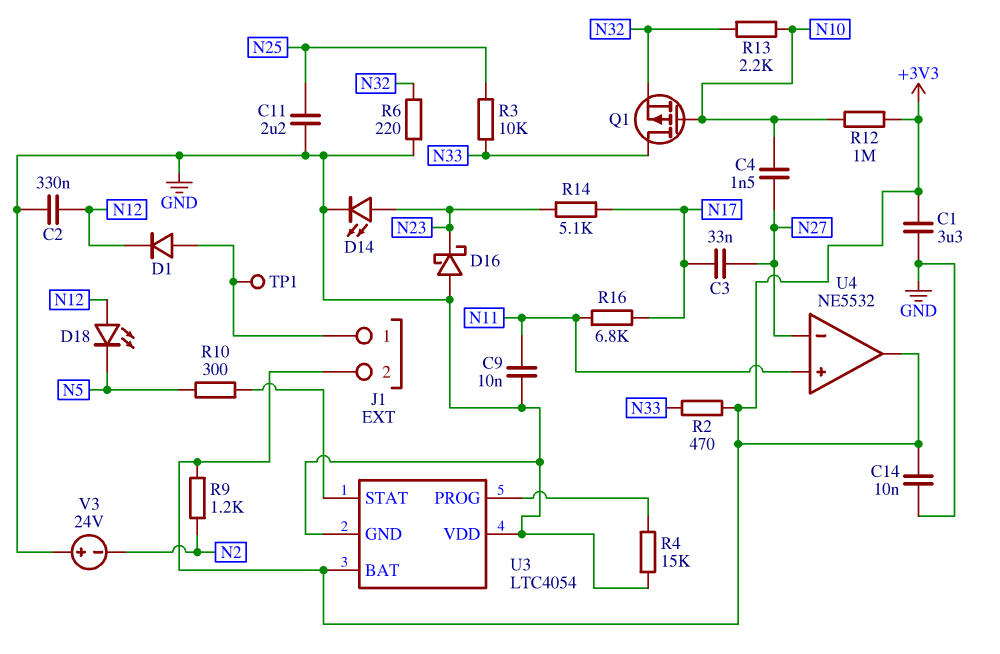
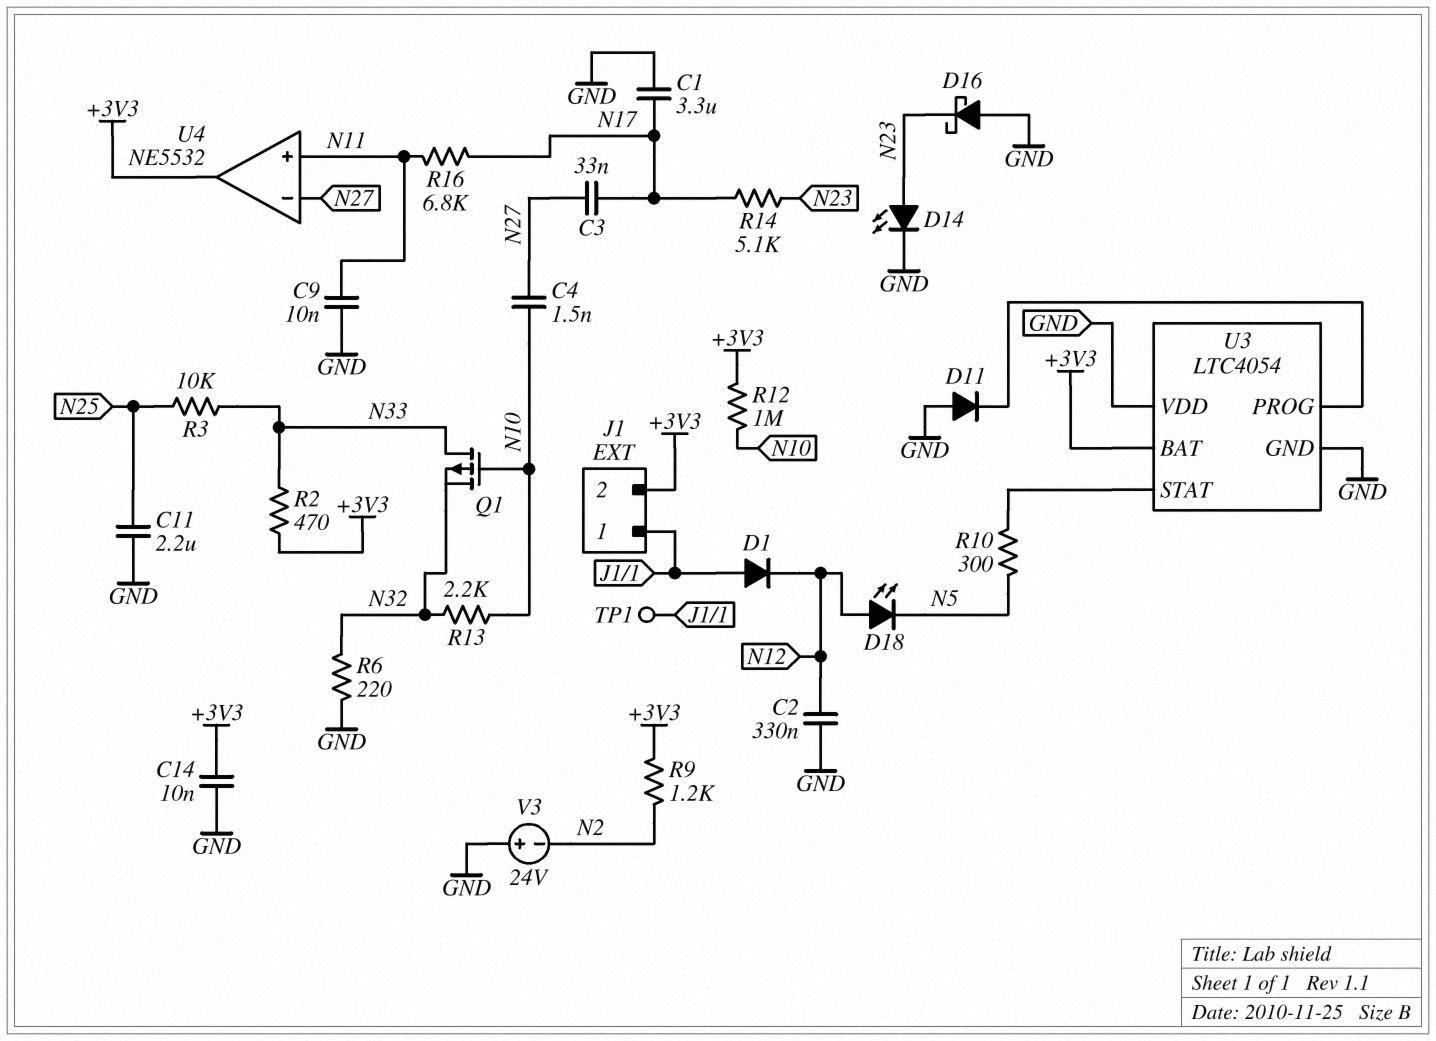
C1: 3.3uF (+3V3, GND) -> 3.3uF (GND, N17)
D11: none -> diode (A GND, K U3/PROG)
R4: 15k (GND, U3/PROG) -> none

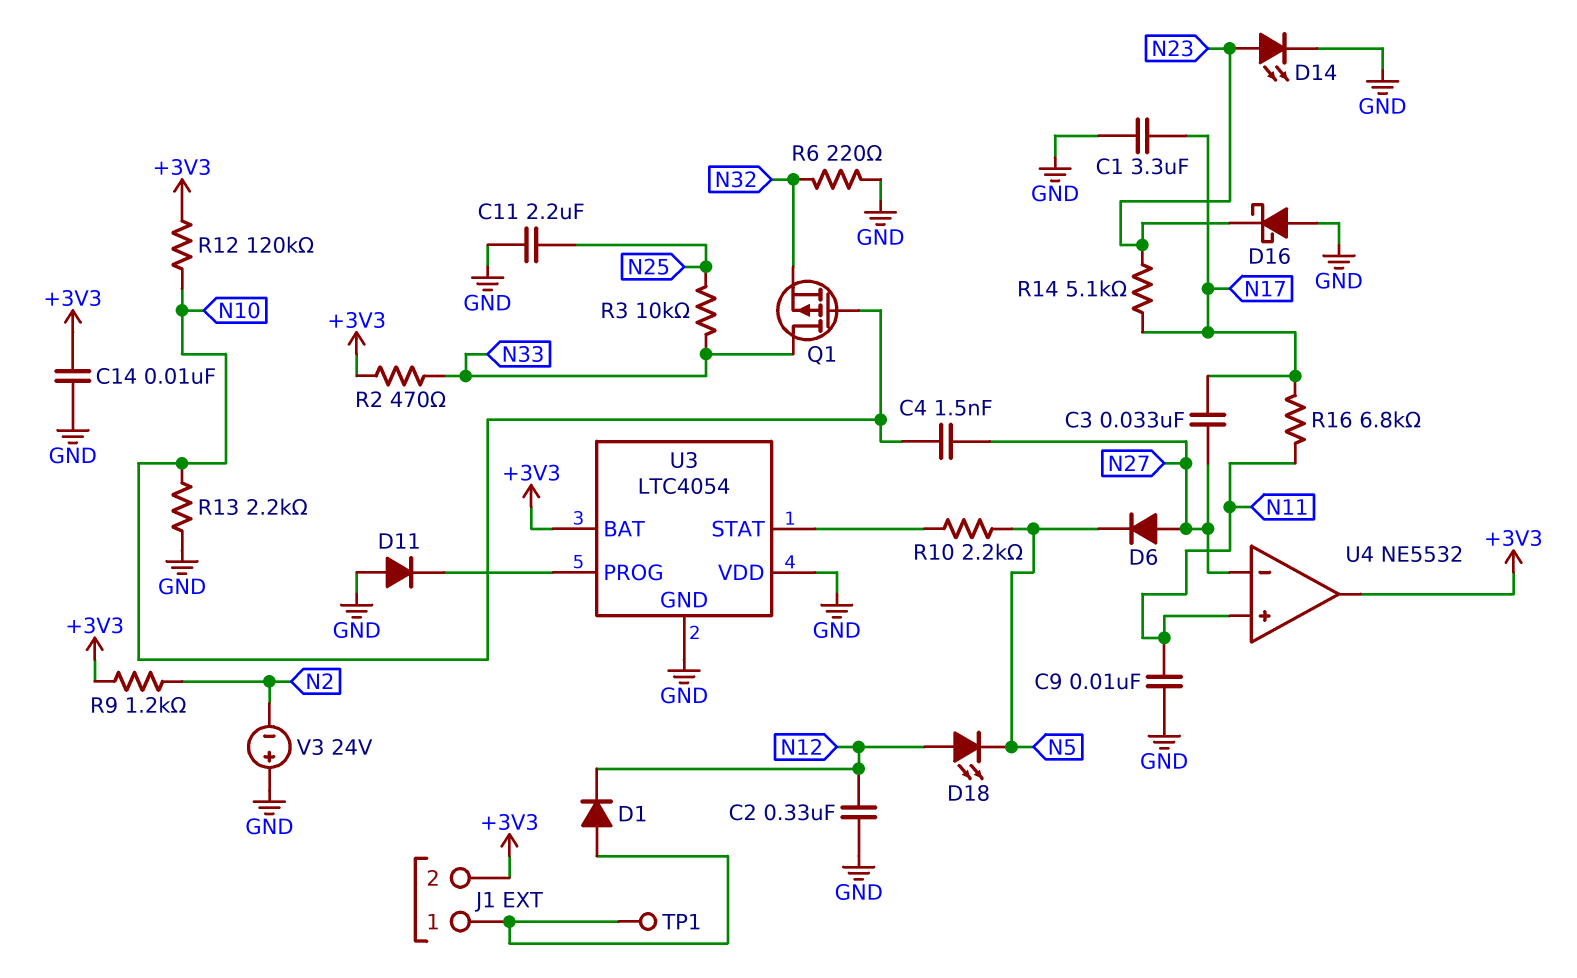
D6: none -> diode (A N27, K N5)
R10: 300 (N5, U3/STAT) -> 2.2k (N5, U3/STAT)
R12: 1M (+3V3, N10) -> 120k (+3V3, N10)
R13: 2.2k (N10, N32) -> 2.2k (GND, N10)

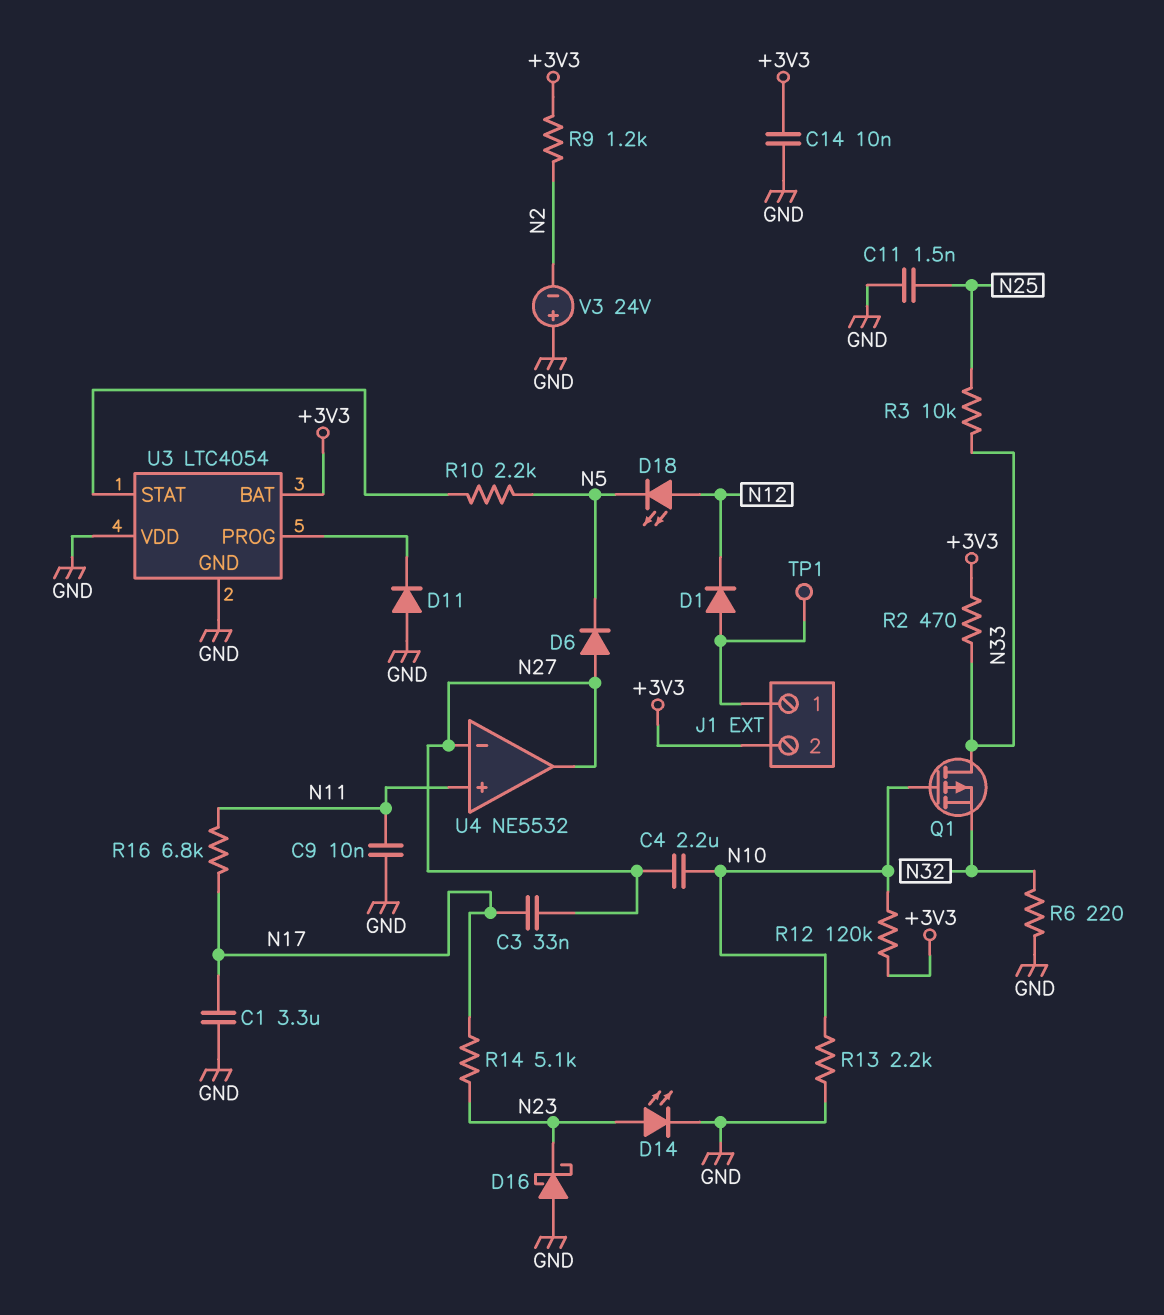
C2: 330nF (GND, N12) -> none
C4: 1.5nF (N10, N27) -> 2.2uF (N10, N27)
C11: 2.2uF (GND, N25) -> 1.5nF (GND, N25)
U4 pin out: +3V3 -> N27

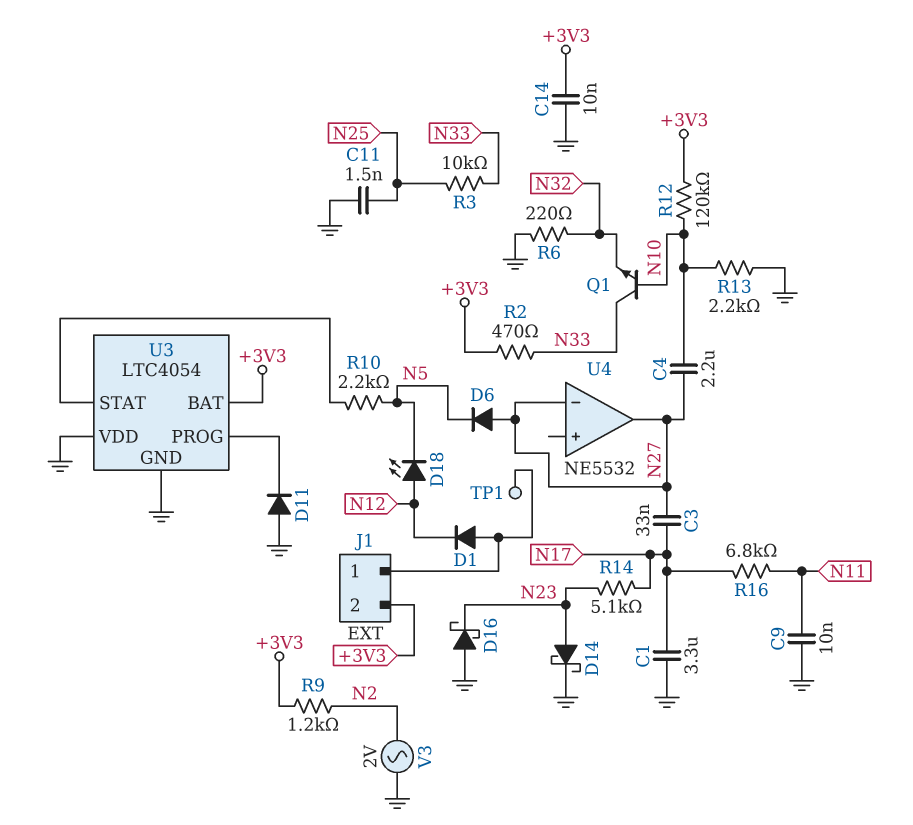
D14: LED (A N23, K GND) -> schottky (A N23, K GND)
Q1: PMOS (G N10, D N33, S N32) -> NPN (B N10, C N33, E N32)
U4 pin in+: N11 -> none
V3: 24V (plus GND, minus N2) -> AC 2V (GND, N2)

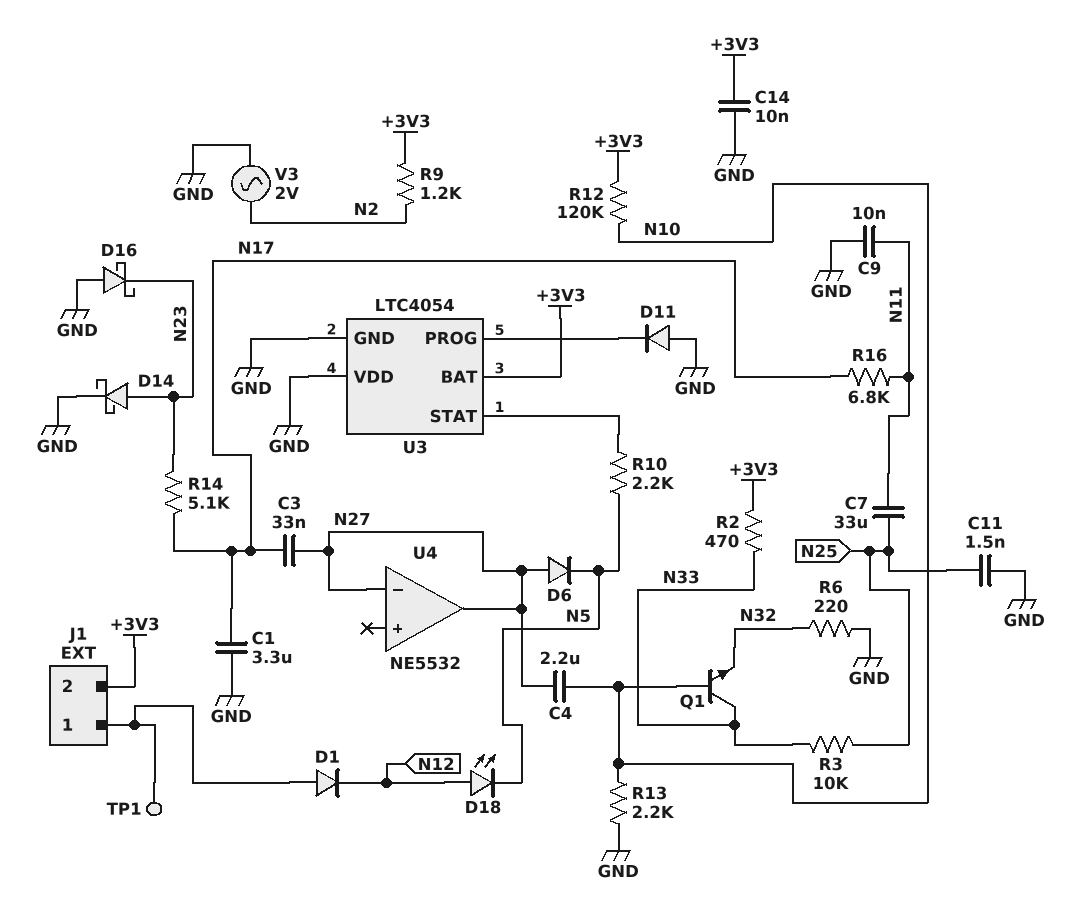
C7: none -> 33uF (N11, N25)

